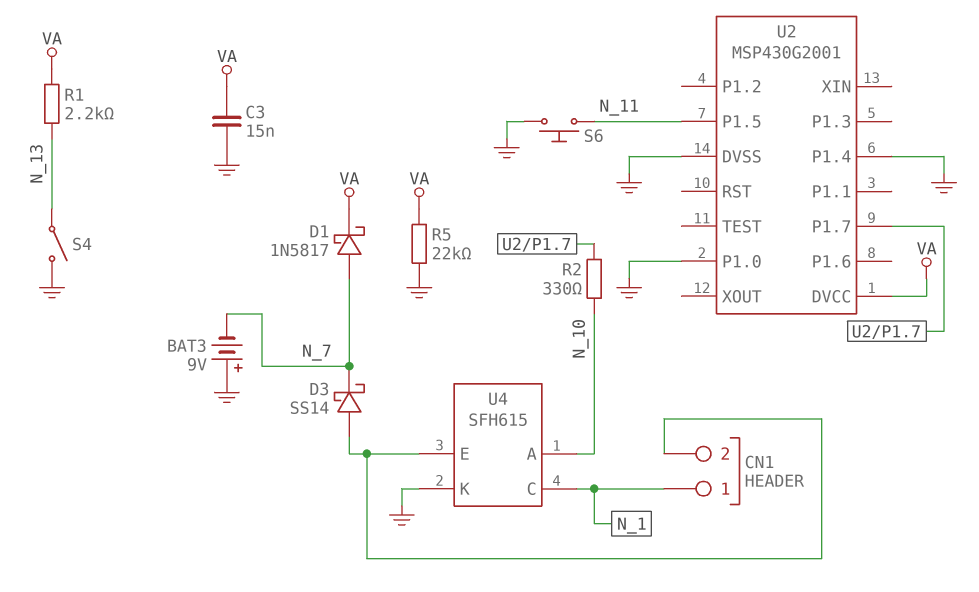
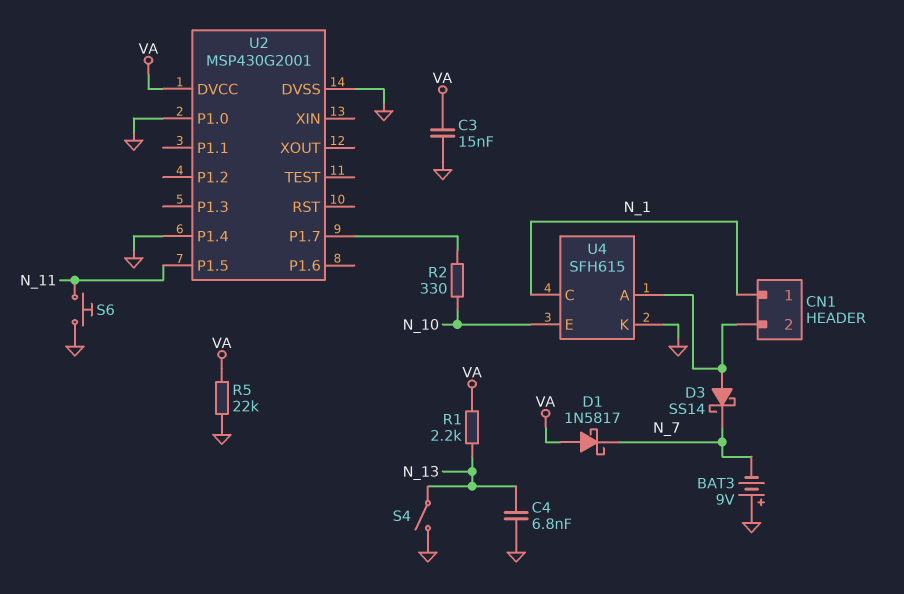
C4: none -> 6.8nF (GND, N_13)
D1: schottky 1N5817 (A N_7, K VA) -> schottky 1N5817 (A VA, K N_7)
U4 pin A: N_10 -> CN1/2
U4 pin E: CN1/2 -> N_10

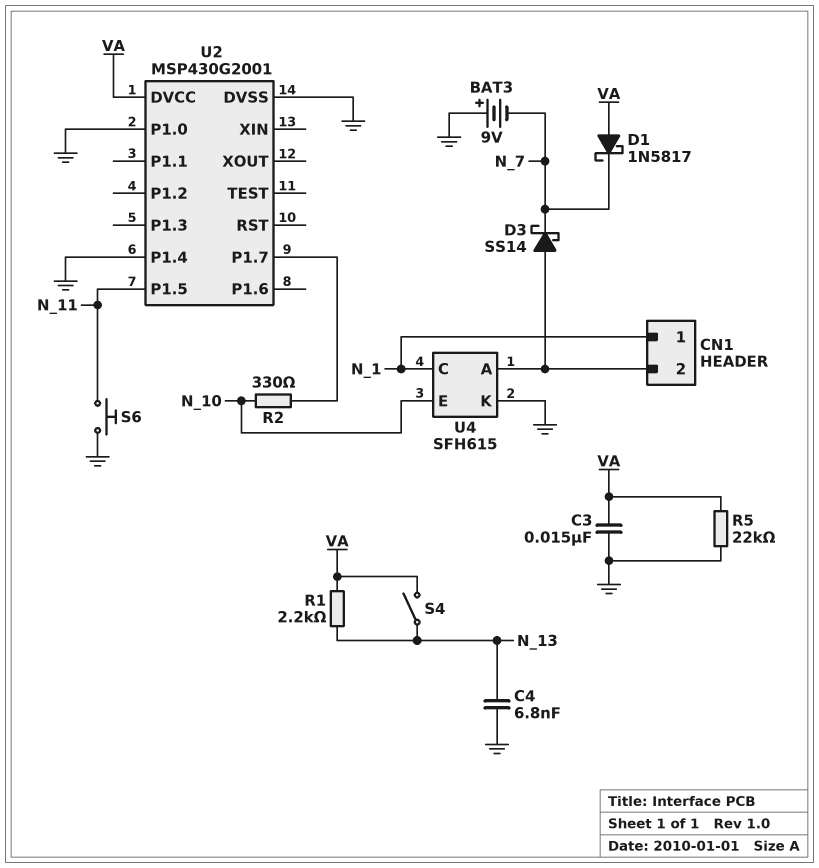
S4: switch (GND, N_13) -> switch (N_13, VA)

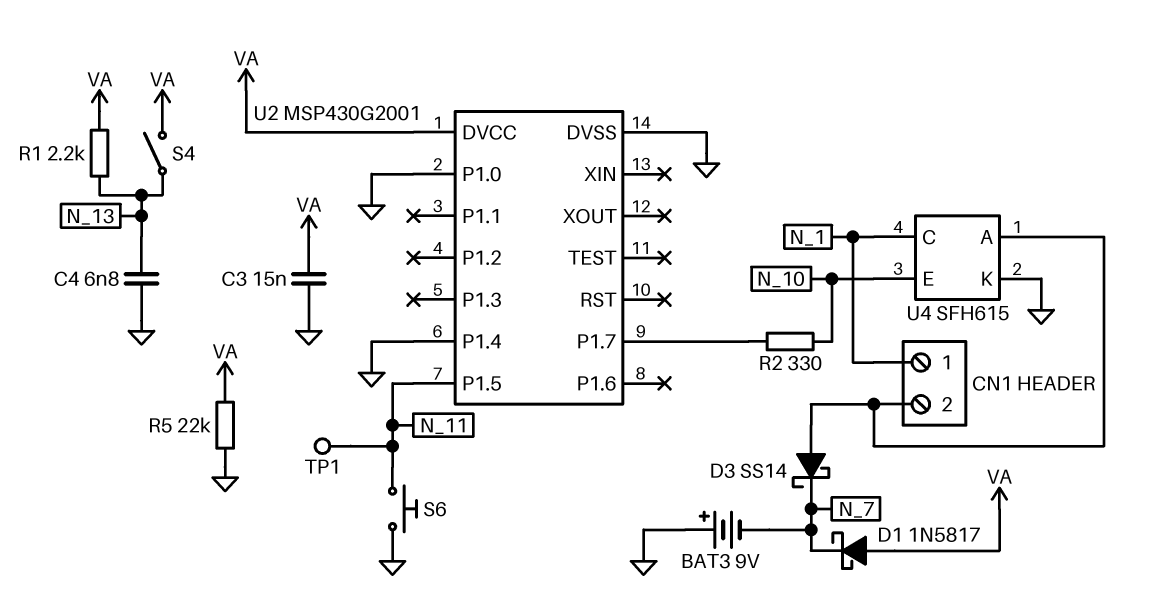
TP1: none -> test point (N_11)

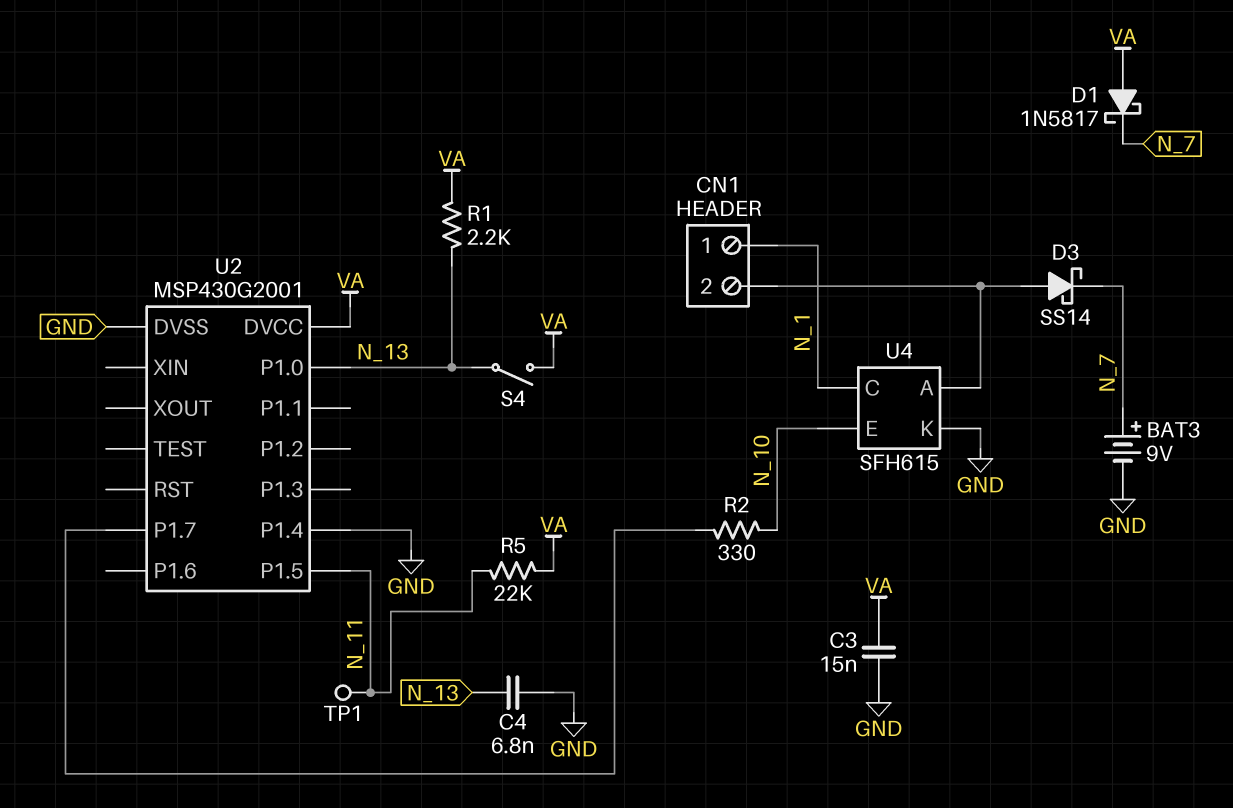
BAT3: 9V (plus GND, minus N_7) -> 9V (plus N_7, minus GND)
R5: 22k (GND, VA) -> 22k (N_11, VA)
S6: button (GND, N_11) -> none
U2 pin P1.0: GND -> N_13

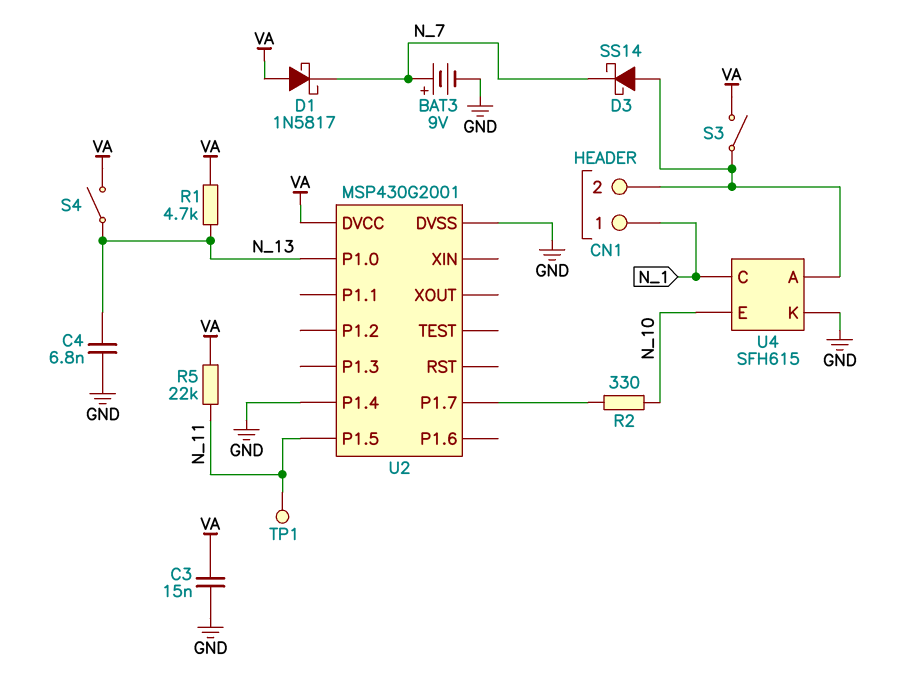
R1: 2.2k (N_13, VA) -> 4.7k (N_13, VA)
S3: none -> switch (CN1/2, VA)

